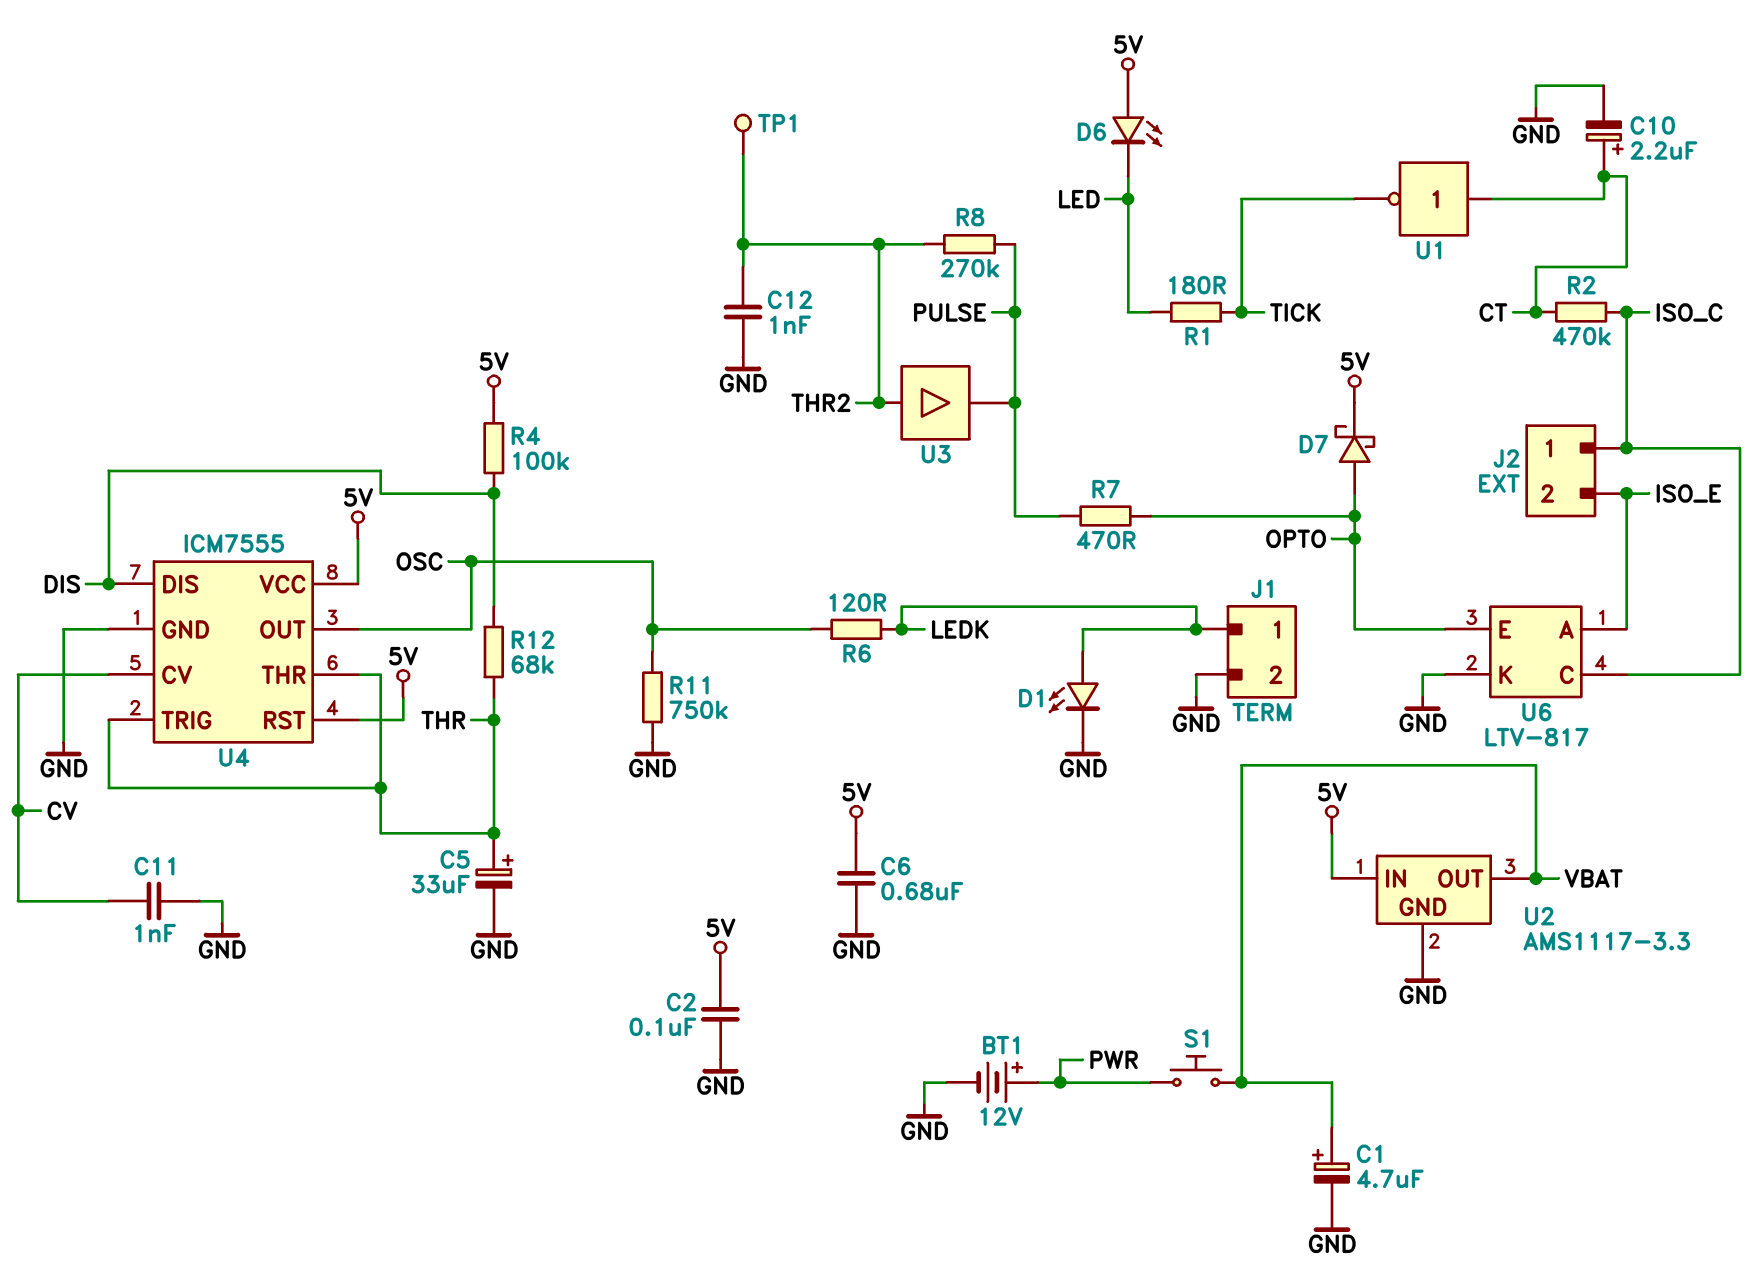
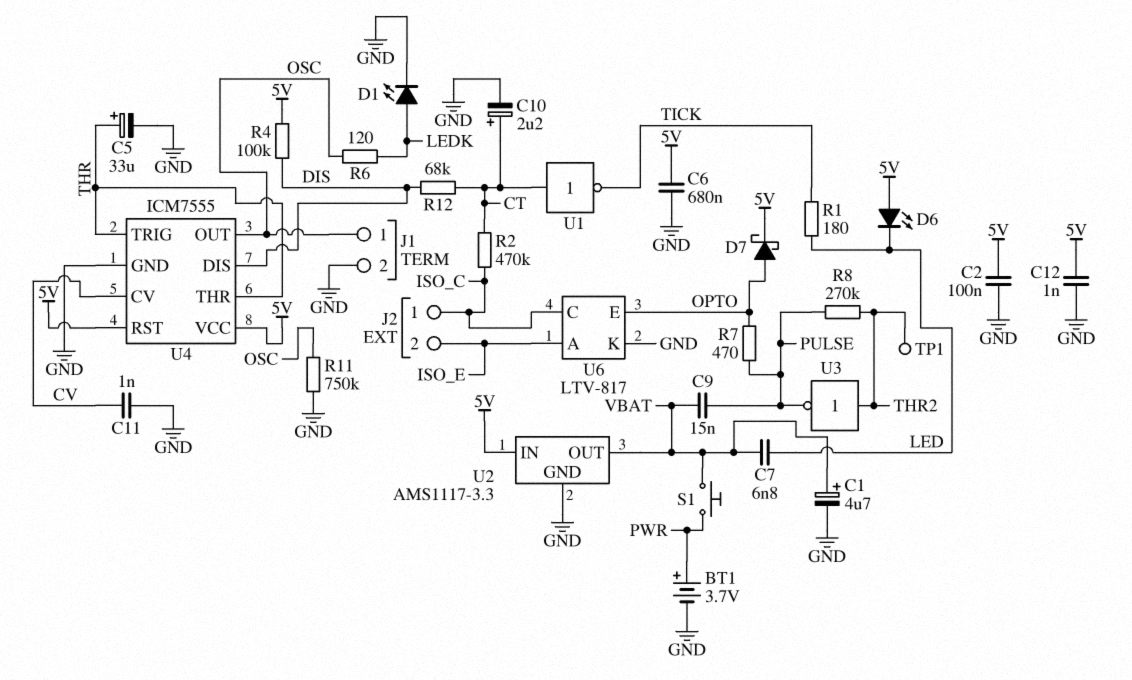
BT1: 12V (plus PWR, minus GND) -> 3.7V (plus PWR, minus GND)
C7: none -> 6.8nF (LED, VBAT)
C9: none -> 15nF (PULSE, VBAT)
C12: 1nF (GND, THR2) -> 1nF (5V, GND)
J1 pin 1: LEDK -> OSC
R12: 68k (DIS, THR) -> 68k (CT, DIS)
U3: buffer (in THR2, out PULSE) -> NOT (in THR2, out PULSE)

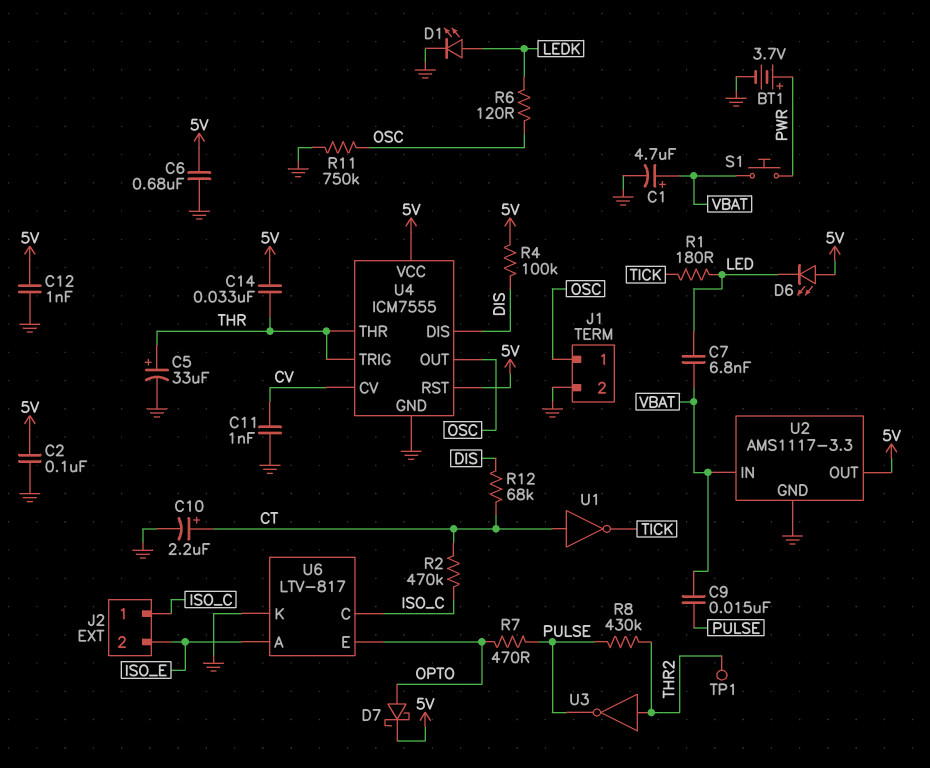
C14: none -> 33nF (5V, THR)
R8: 270k (PULSE, THR2) -> 430k (PULSE, THR2)
U2 pin IN: 5V -> VBAT
U2 pin OUT: VBAT -> 5V

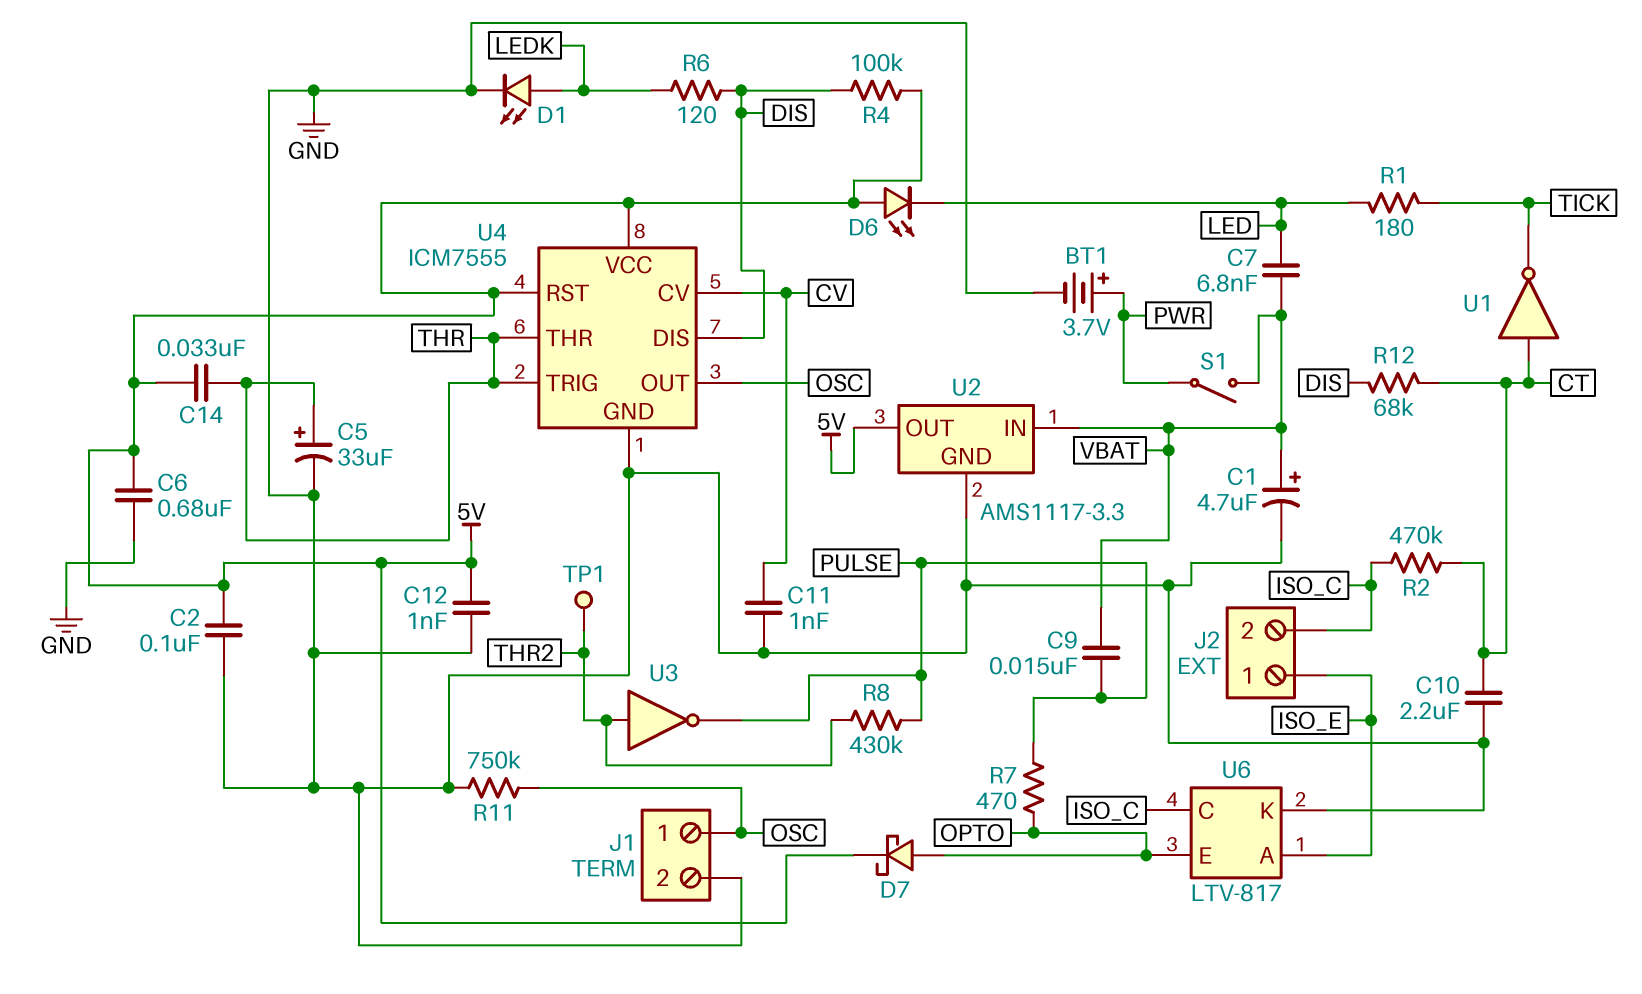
C10: 2.2uF (plus CT, minus GND) -> 2.2uF (CT, GND)
J2 pin 1: ISO_C -> ISO_E
J2 pin 2: ISO_E -> ISO_C
R6: 120 (LEDK, OSC) -> 120 (DIS, LEDK)
S1: button (PWR, VBAT) -> switch (PWR, VBAT)

